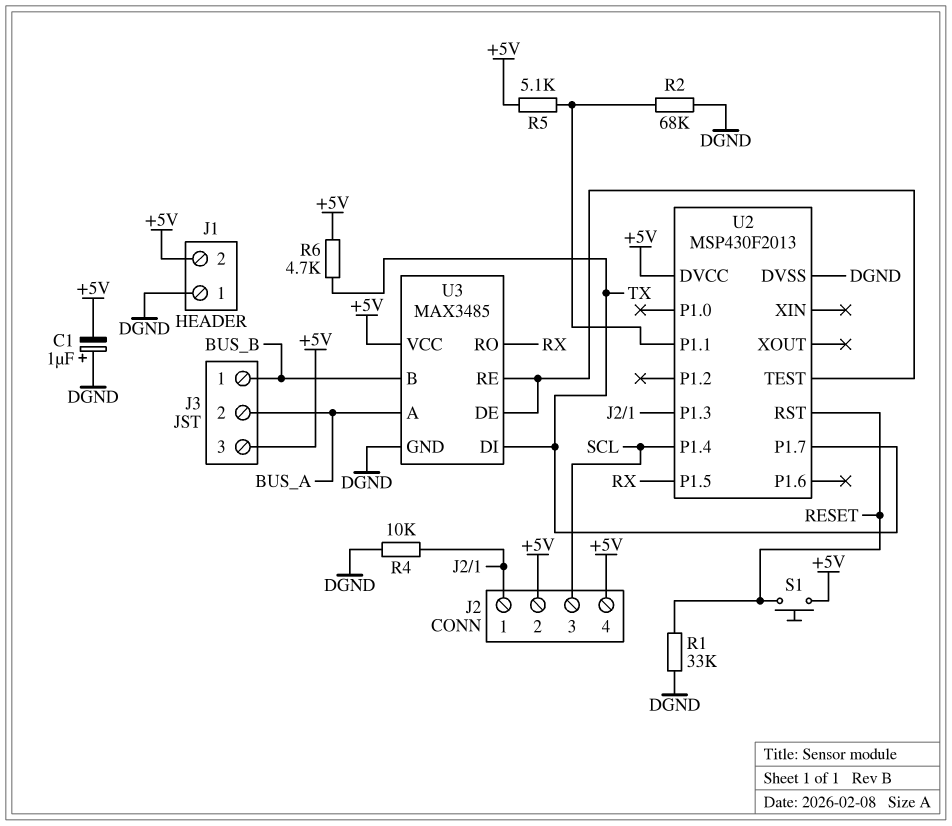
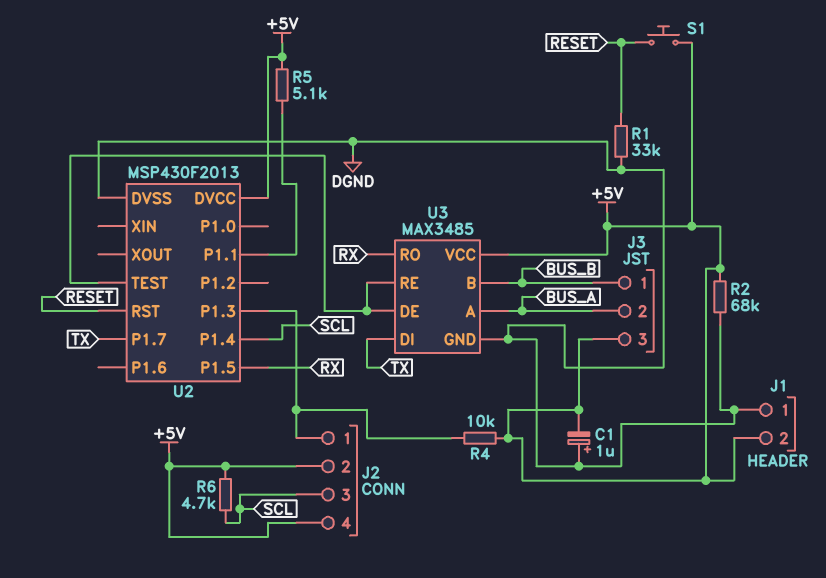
R2: 68k (DGND, U2/P1.1) -> 68k (+5V, DGND)
R4: 10k (DGND, J2/1) -> 10k (+5V, J2/1)
R6: 4.7k (+5V, TX) -> 4.7k (+5V, SCL)

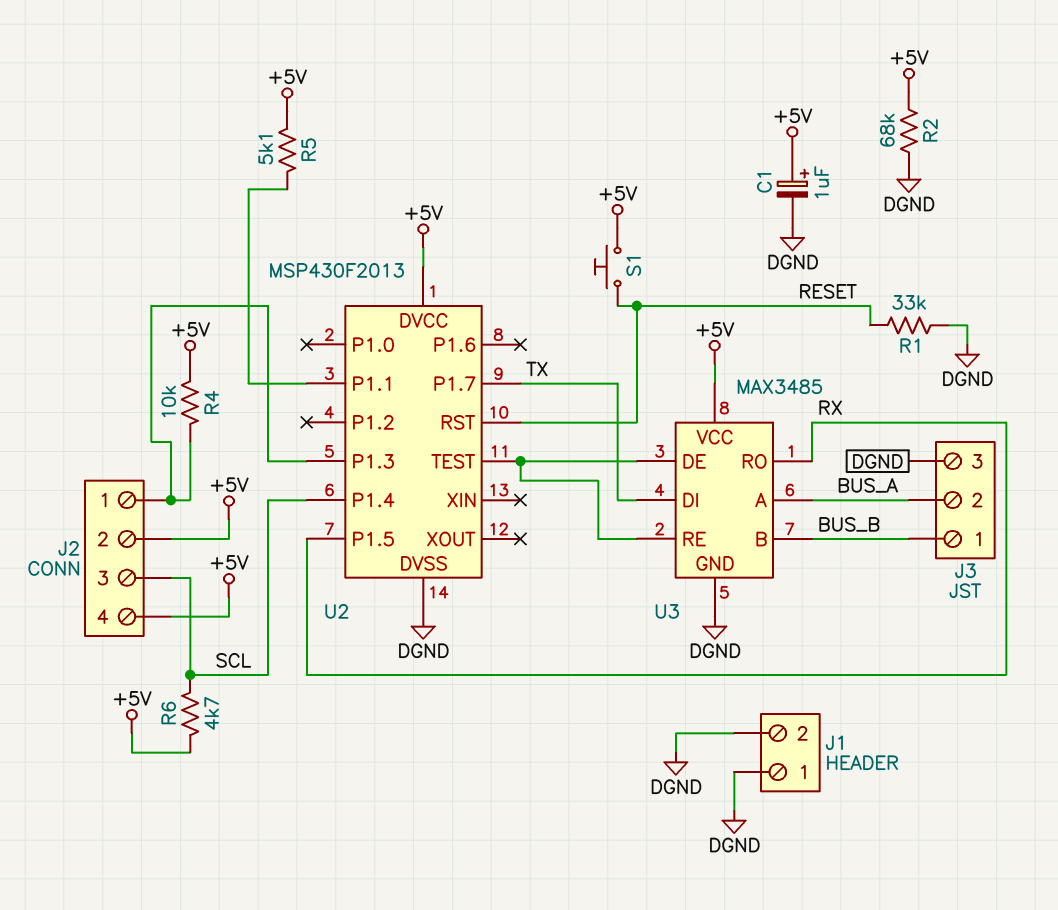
C1: 1uF (plus DGND, minus +5V) -> 1uF (plus +5V, minus DGND)
J1 pin 2: +5V -> DGND
J3 pin 3: +5V -> DGND

